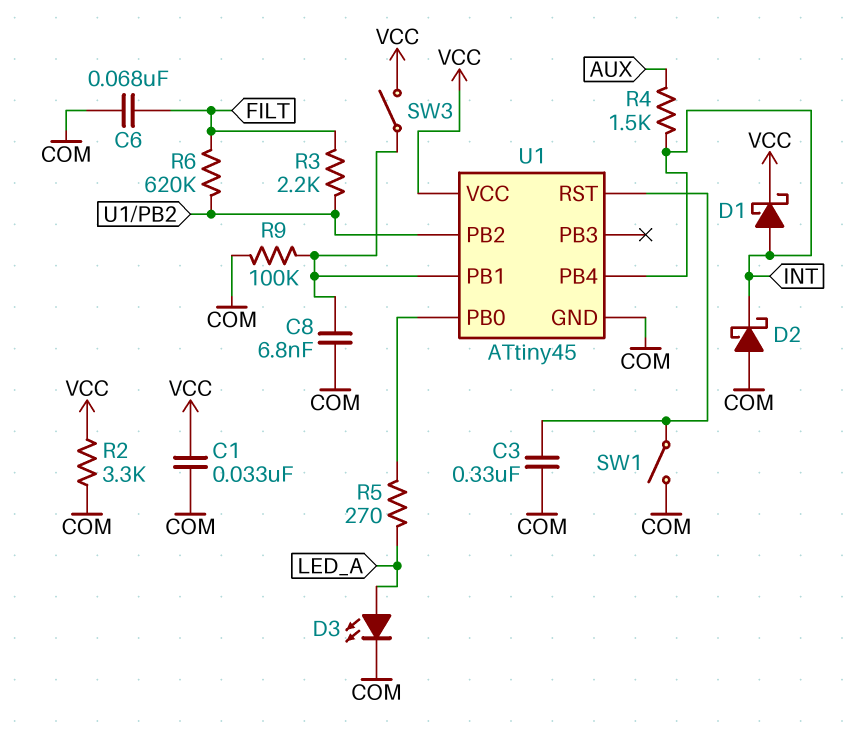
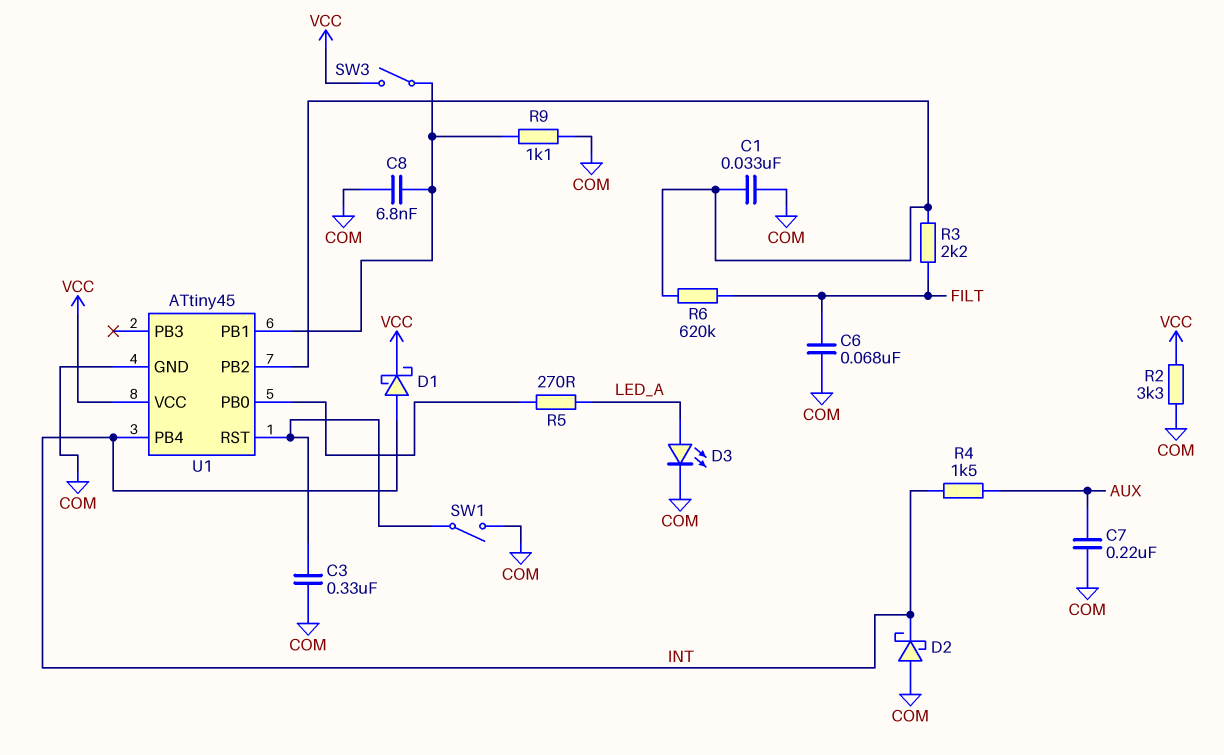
C1: 33nF (COM, VCC) -> 33nF (COM, U1/PB2)
C7: none -> 220nF (AUX, COM)
R9: 100k (COM, U1/PB1) -> 1.1k (COM, U1/PB1)

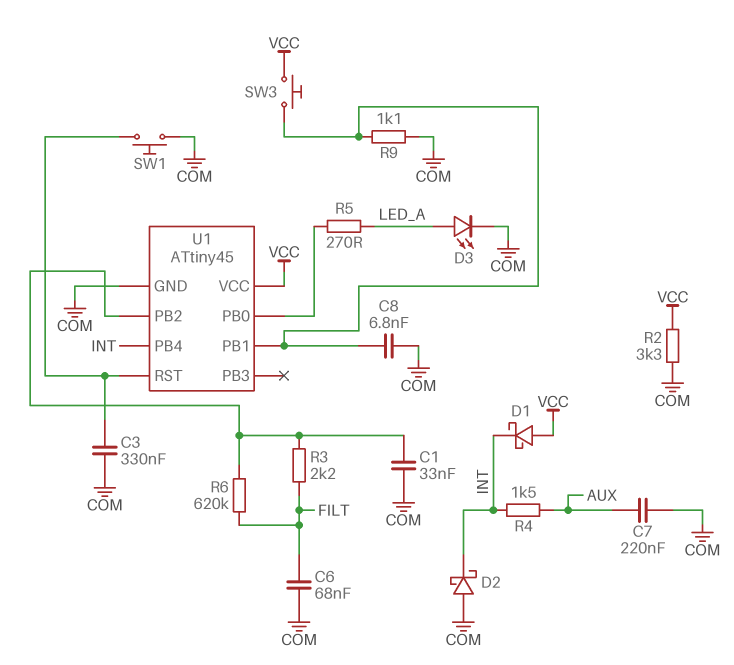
D1: schottky (A INT, K VCC) -> schottky (A VCC, K INT)
SW1: switch (COM, U1/RST) -> button (COM, U1/RST)
SW3: switch (U1/PB1, VCC) -> button (U1/PB1, VCC)

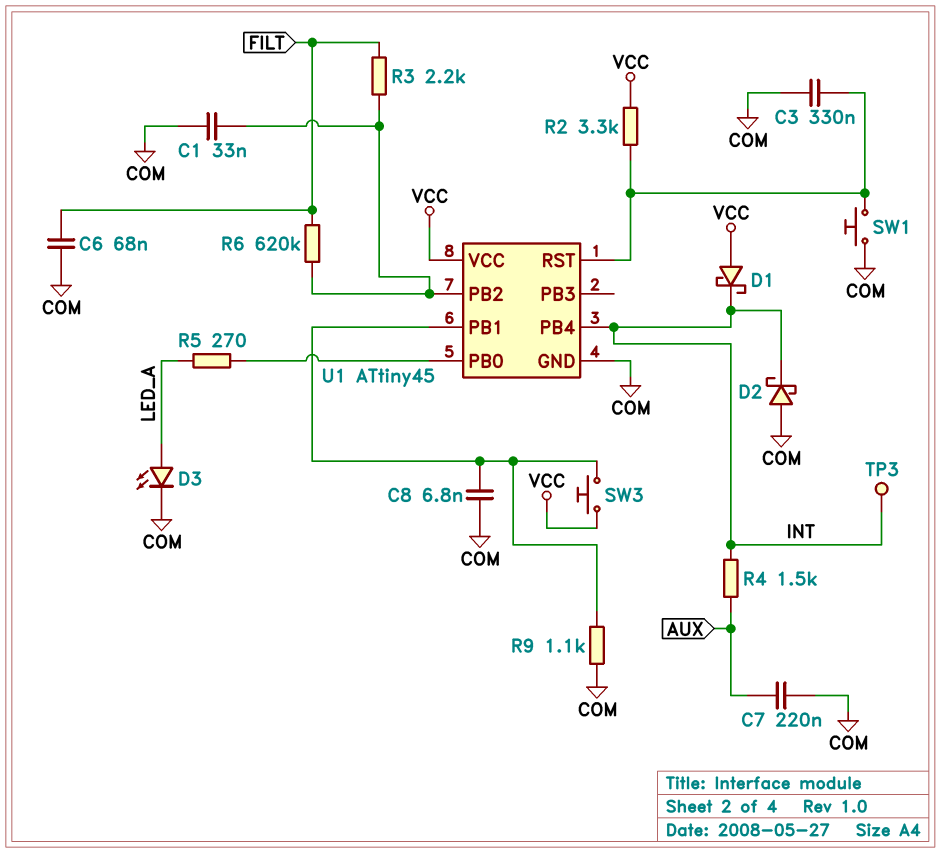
R2: 3.3k (COM, VCC) -> 3.3k (U1/RST, VCC)
TP3: none -> test point (INT)

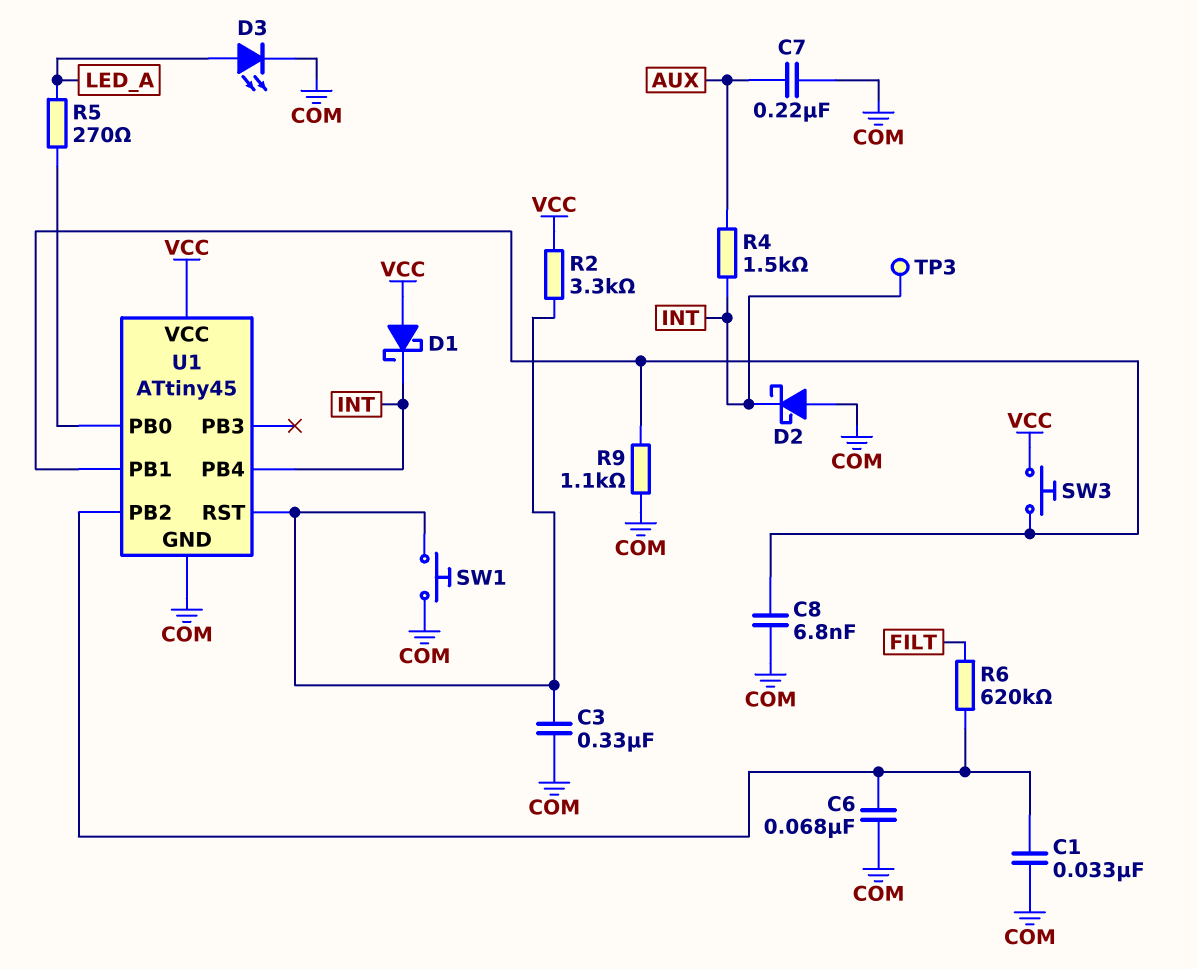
C6: 68nF (COM, FILT) -> 68nF (COM, U1/PB2)
R3: 2.2k (FILT, U1/PB2) -> none

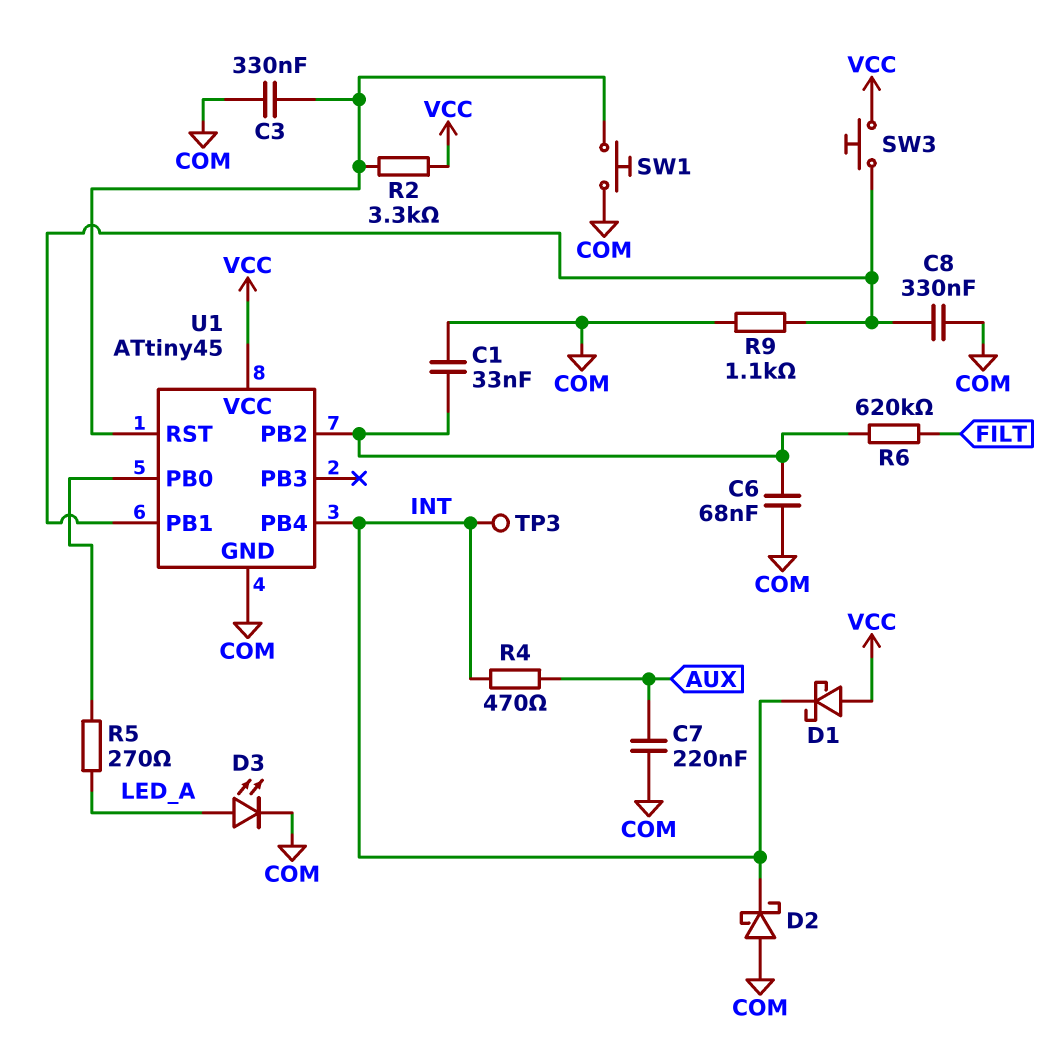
C8: 6.8nF (COM, U1/PB1) -> 330nF (COM, U1/PB1)
R4: 1.5k (AUX, INT) -> 470 (AUX, INT)

